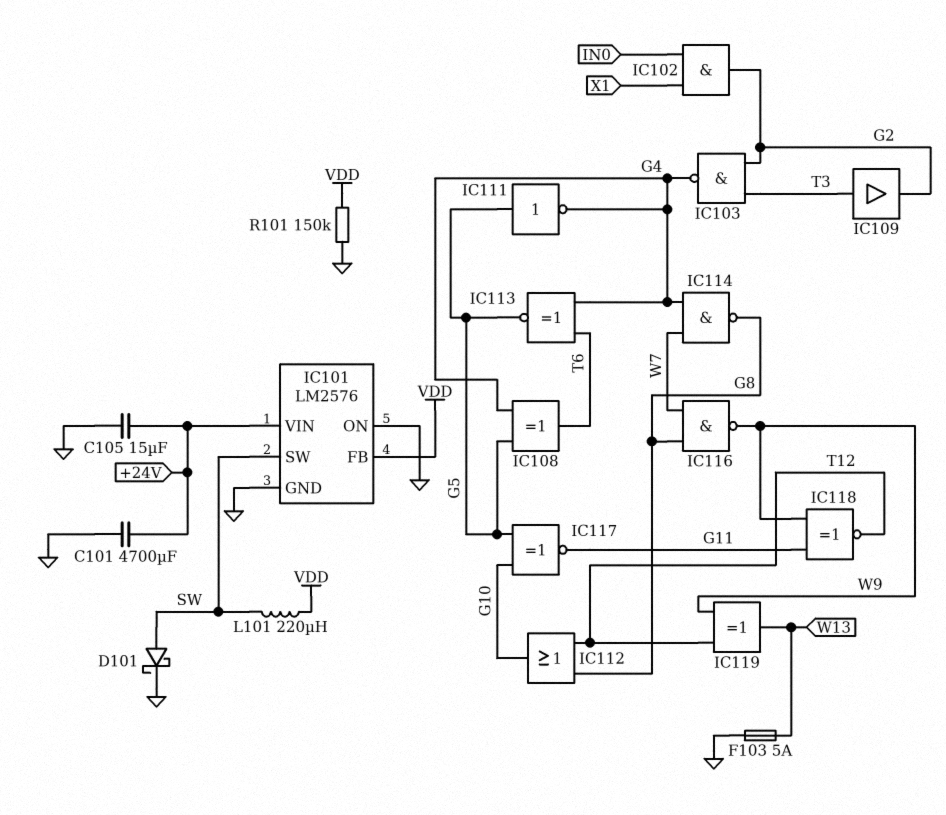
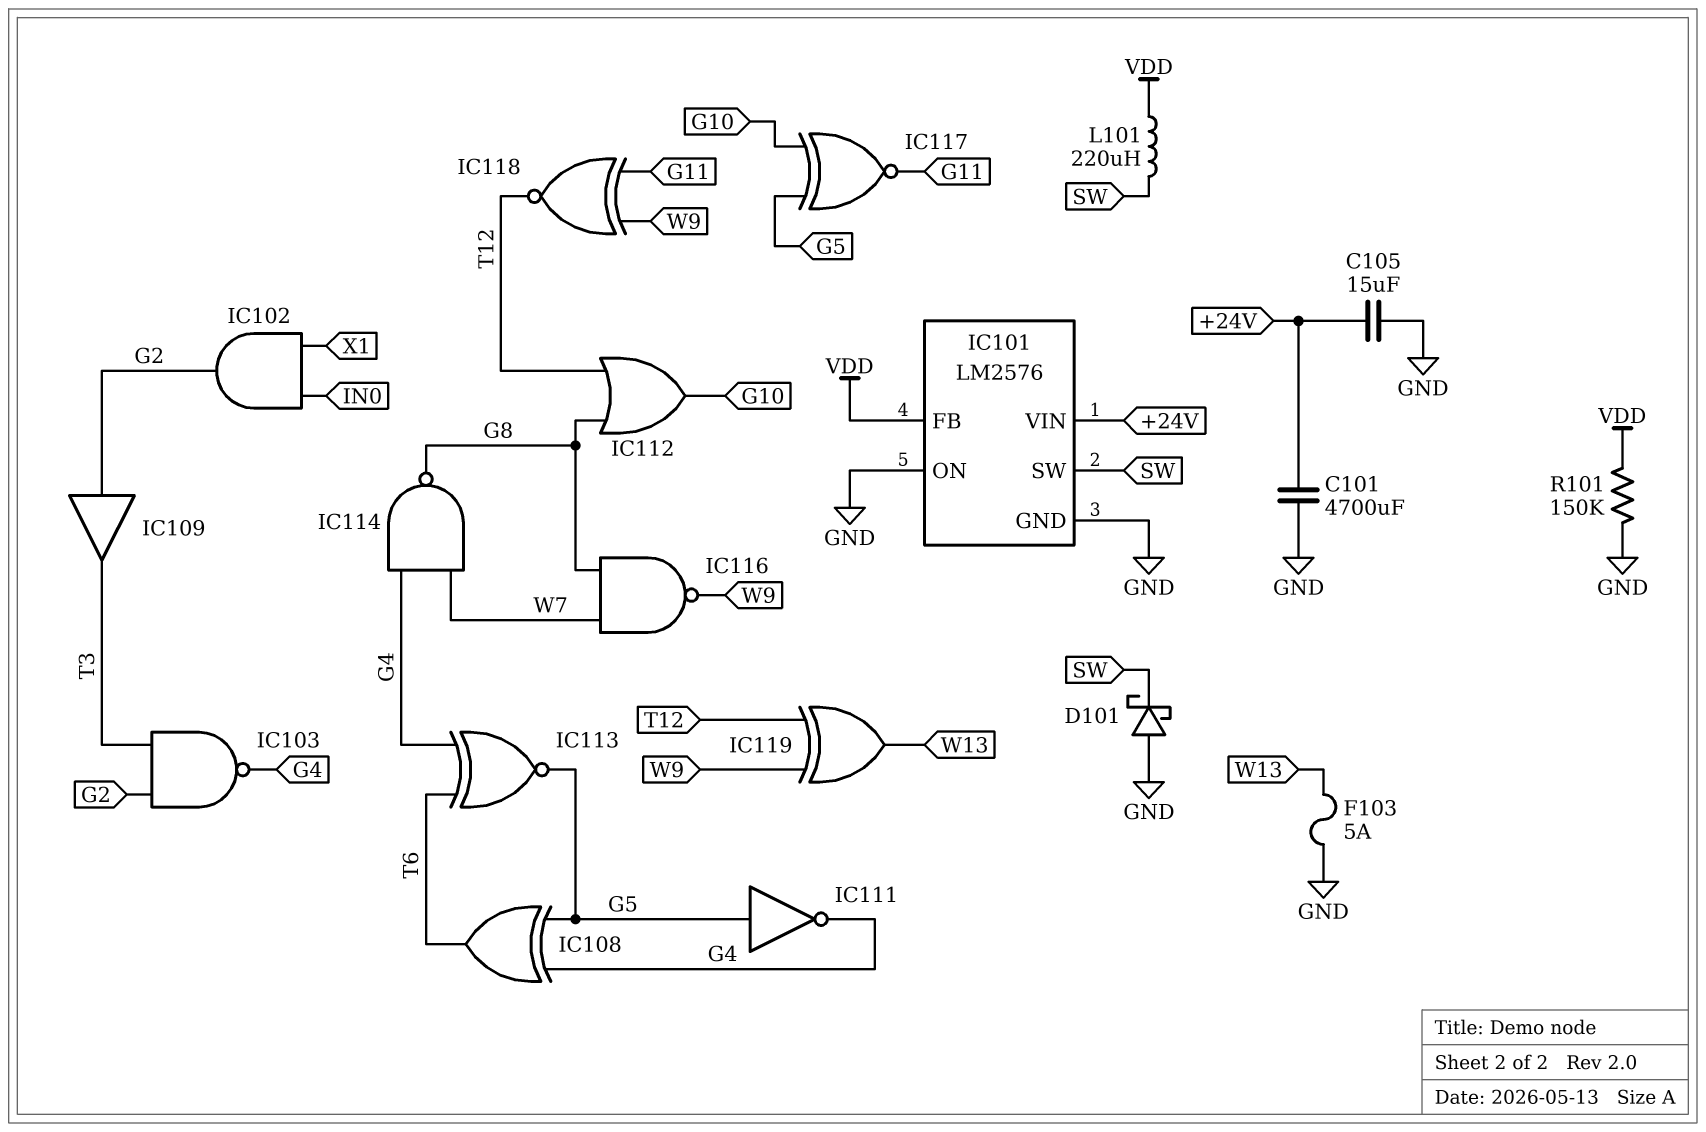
D101: schottky (A SW, K GND) -> schottky (A GND, K SW)
IC109: buffer (in T3, out G2) -> buffer (in G2, out T3)

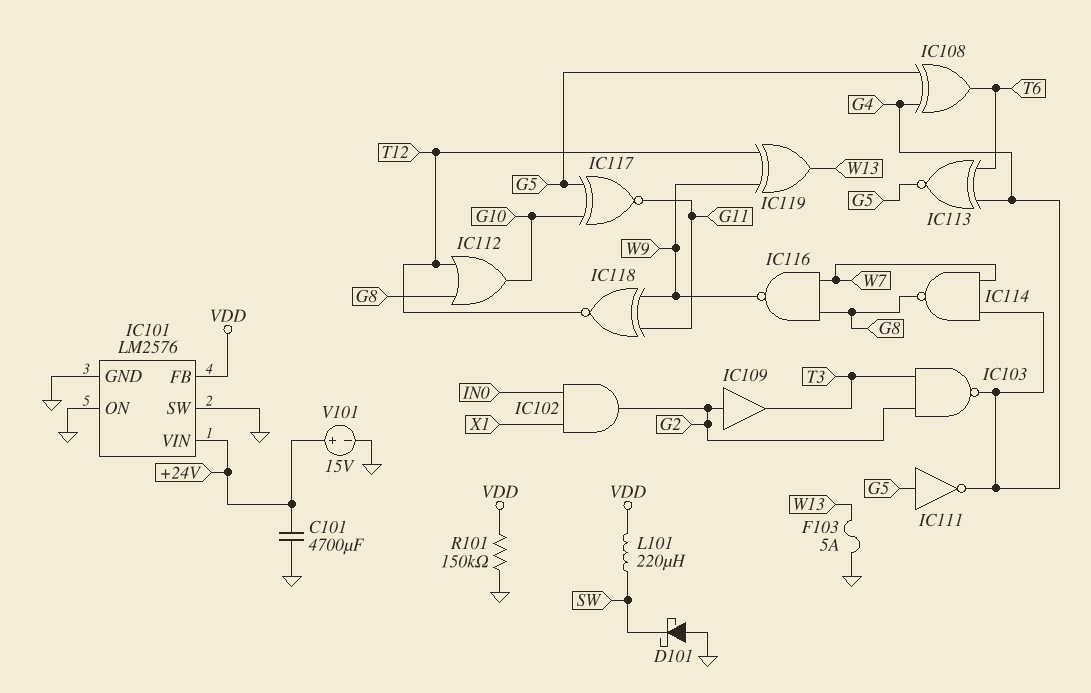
C105: 15uF (+24V, GND) -> none
IC101 pin SW: SW -> GND
V101: none -> 15V (plus +24V, minus GND)

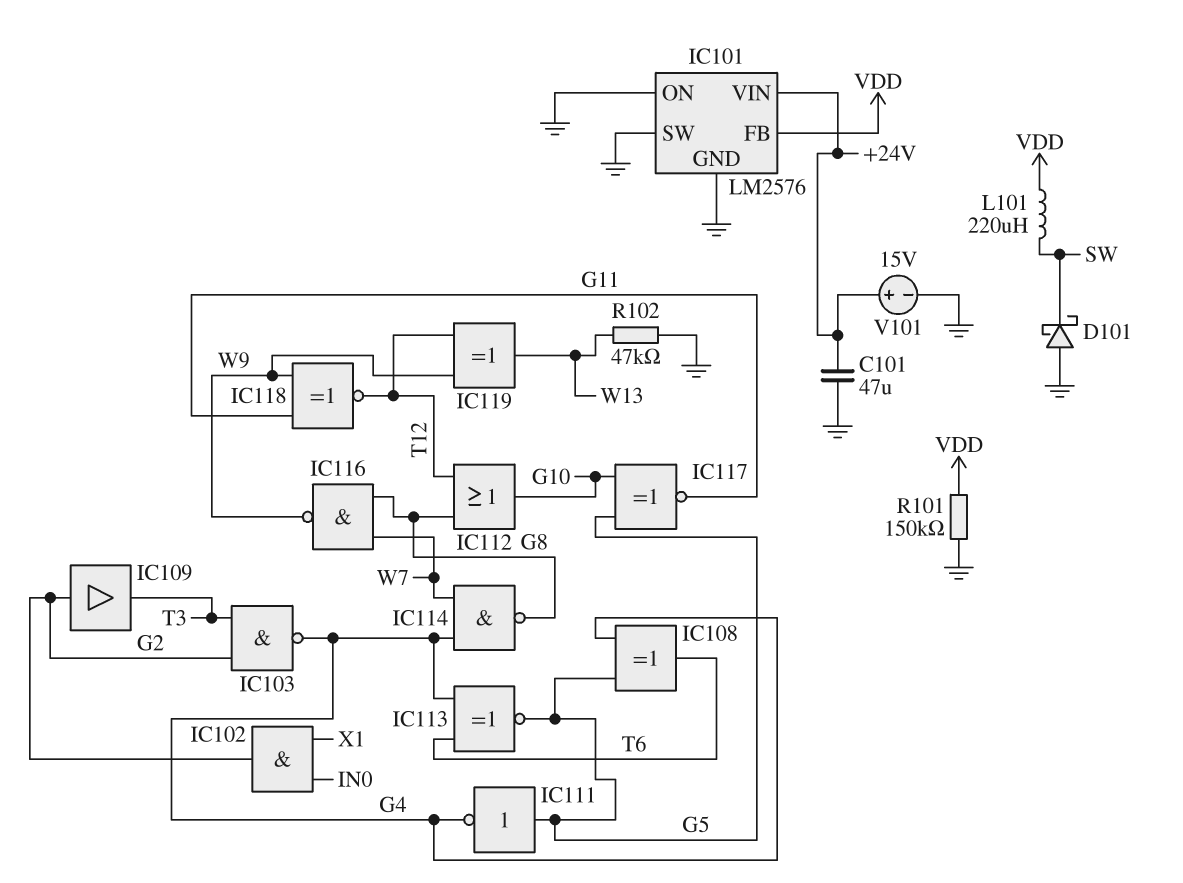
C101: 4700uF (+24V, GND) -> 47uF (+24V, GND)
F103: 5A (GND, W13) -> none
R102: none -> 47k (GND, W13)

